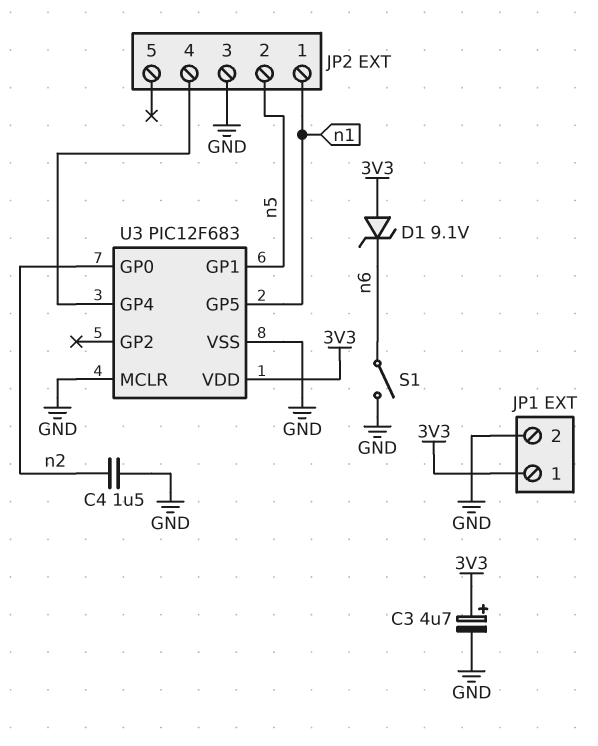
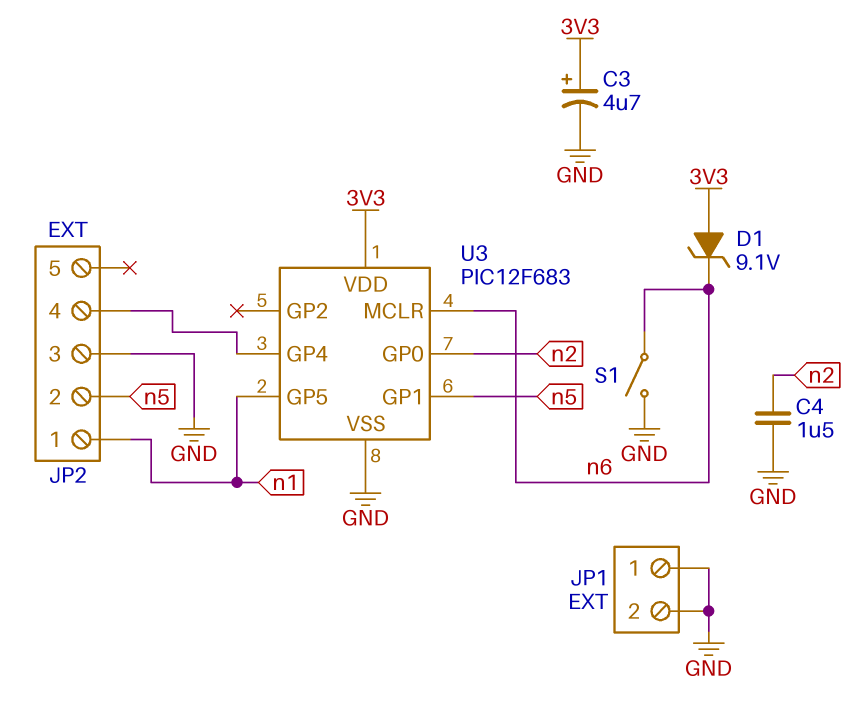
JP1 pin 1: 3V3 -> GND
U3 pin MCLR: GND -> n6

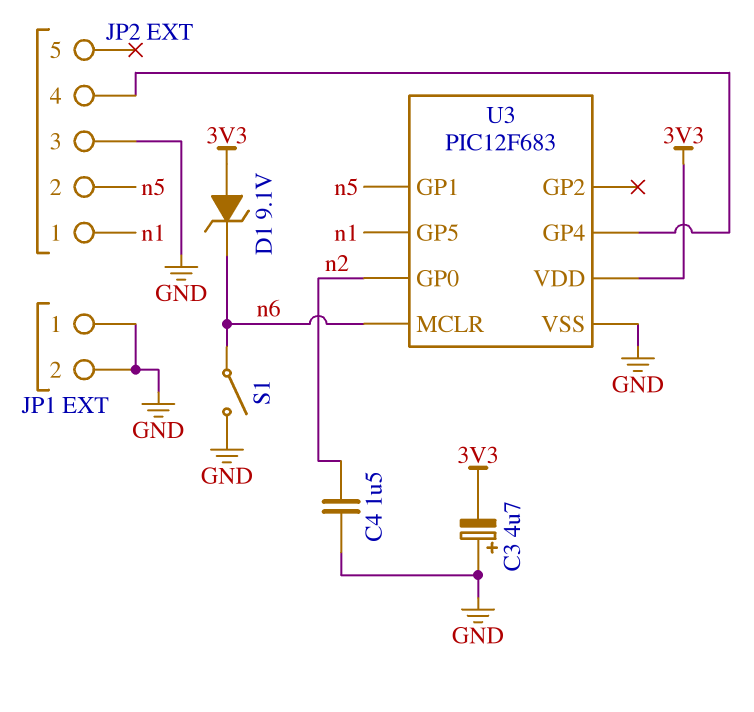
C3: 4.7uF (plus 3V3, minus GND) -> 4.7uF (plus GND, minus 3V3)

